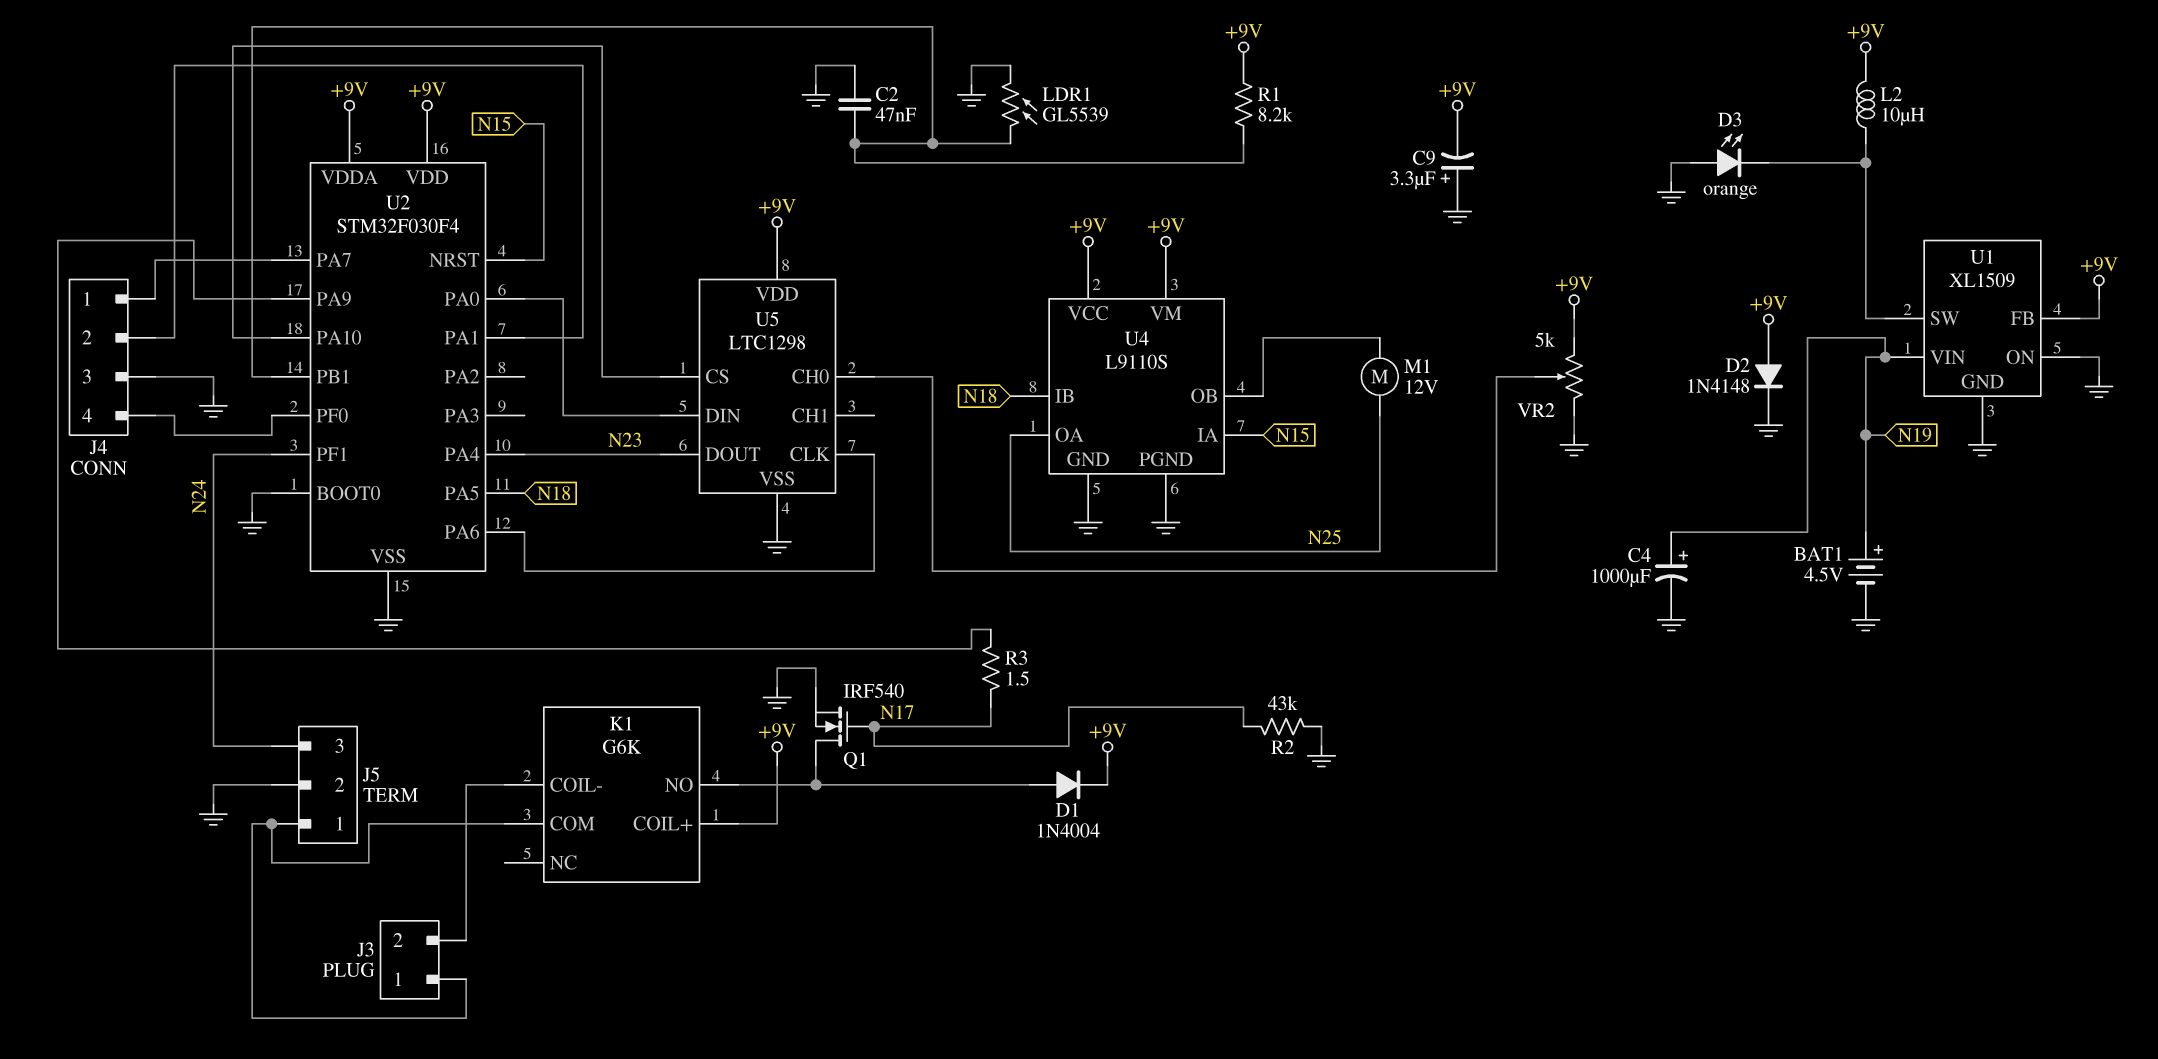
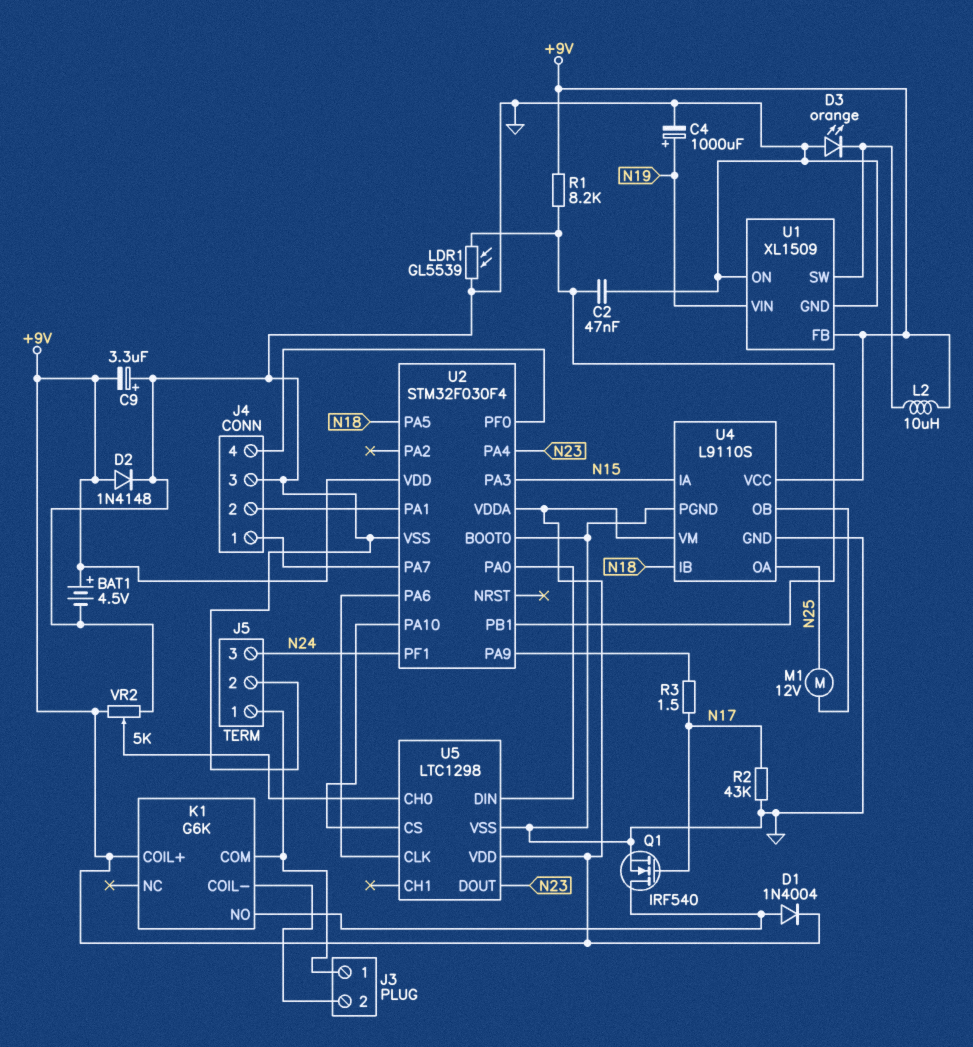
BAT1: 4.5V (plus N19, minus GND) -> 4.5V (plus +9V, minus GND)
U2 pin NRST: N15 -> none
U2 pin PA3: none -> N15

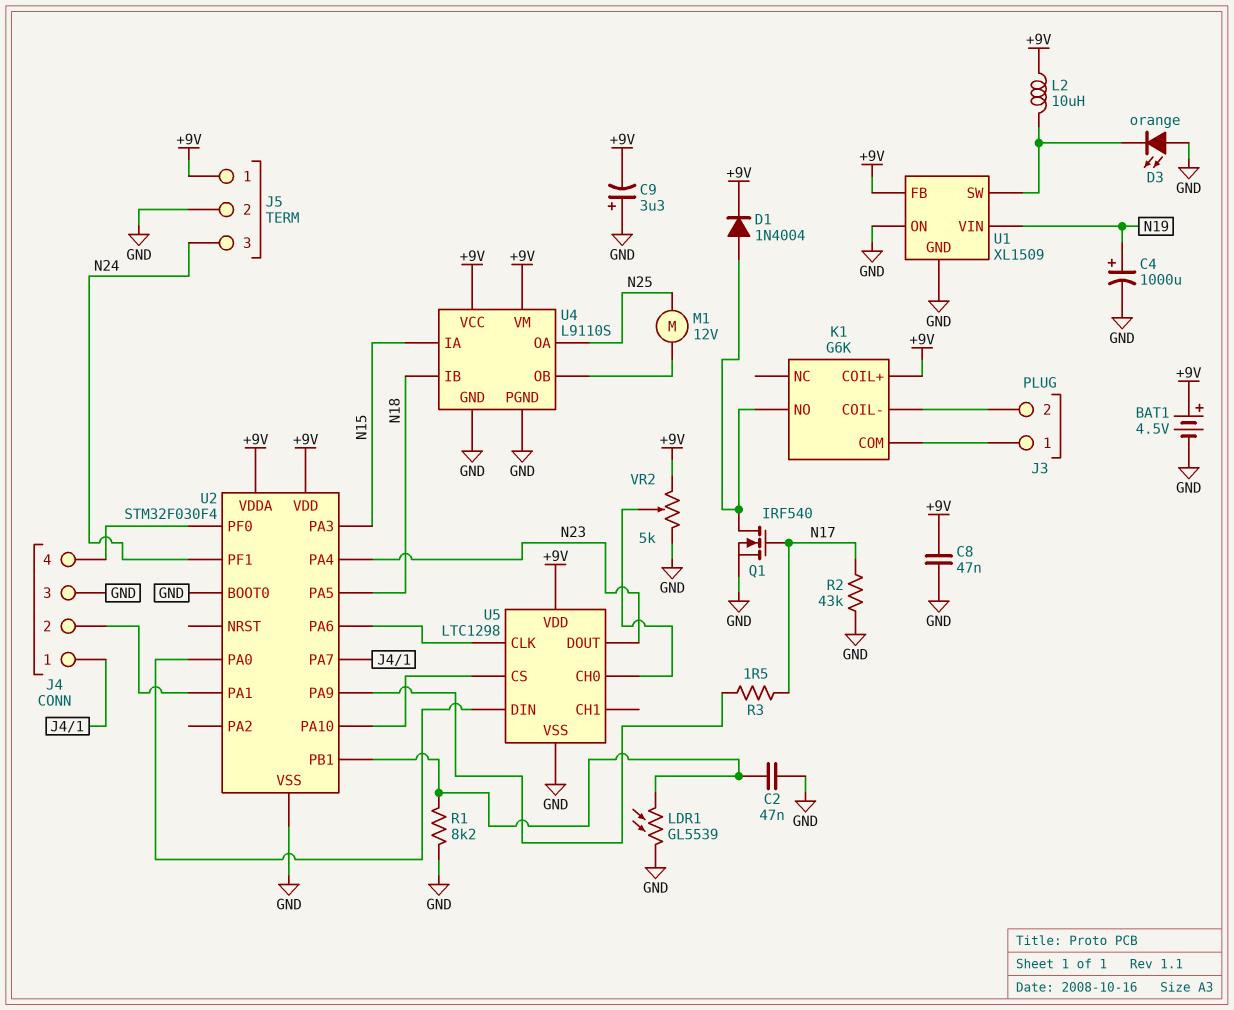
C8: none -> 47nF (+9V, GND)
D2: diode 1N4148 (A +9V, K GND) -> none
J5 pin 1: J3/1 -> +9V
R1: 8.2k (+9V, U2/PB1) -> 8.2k (GND, U2/PB1)

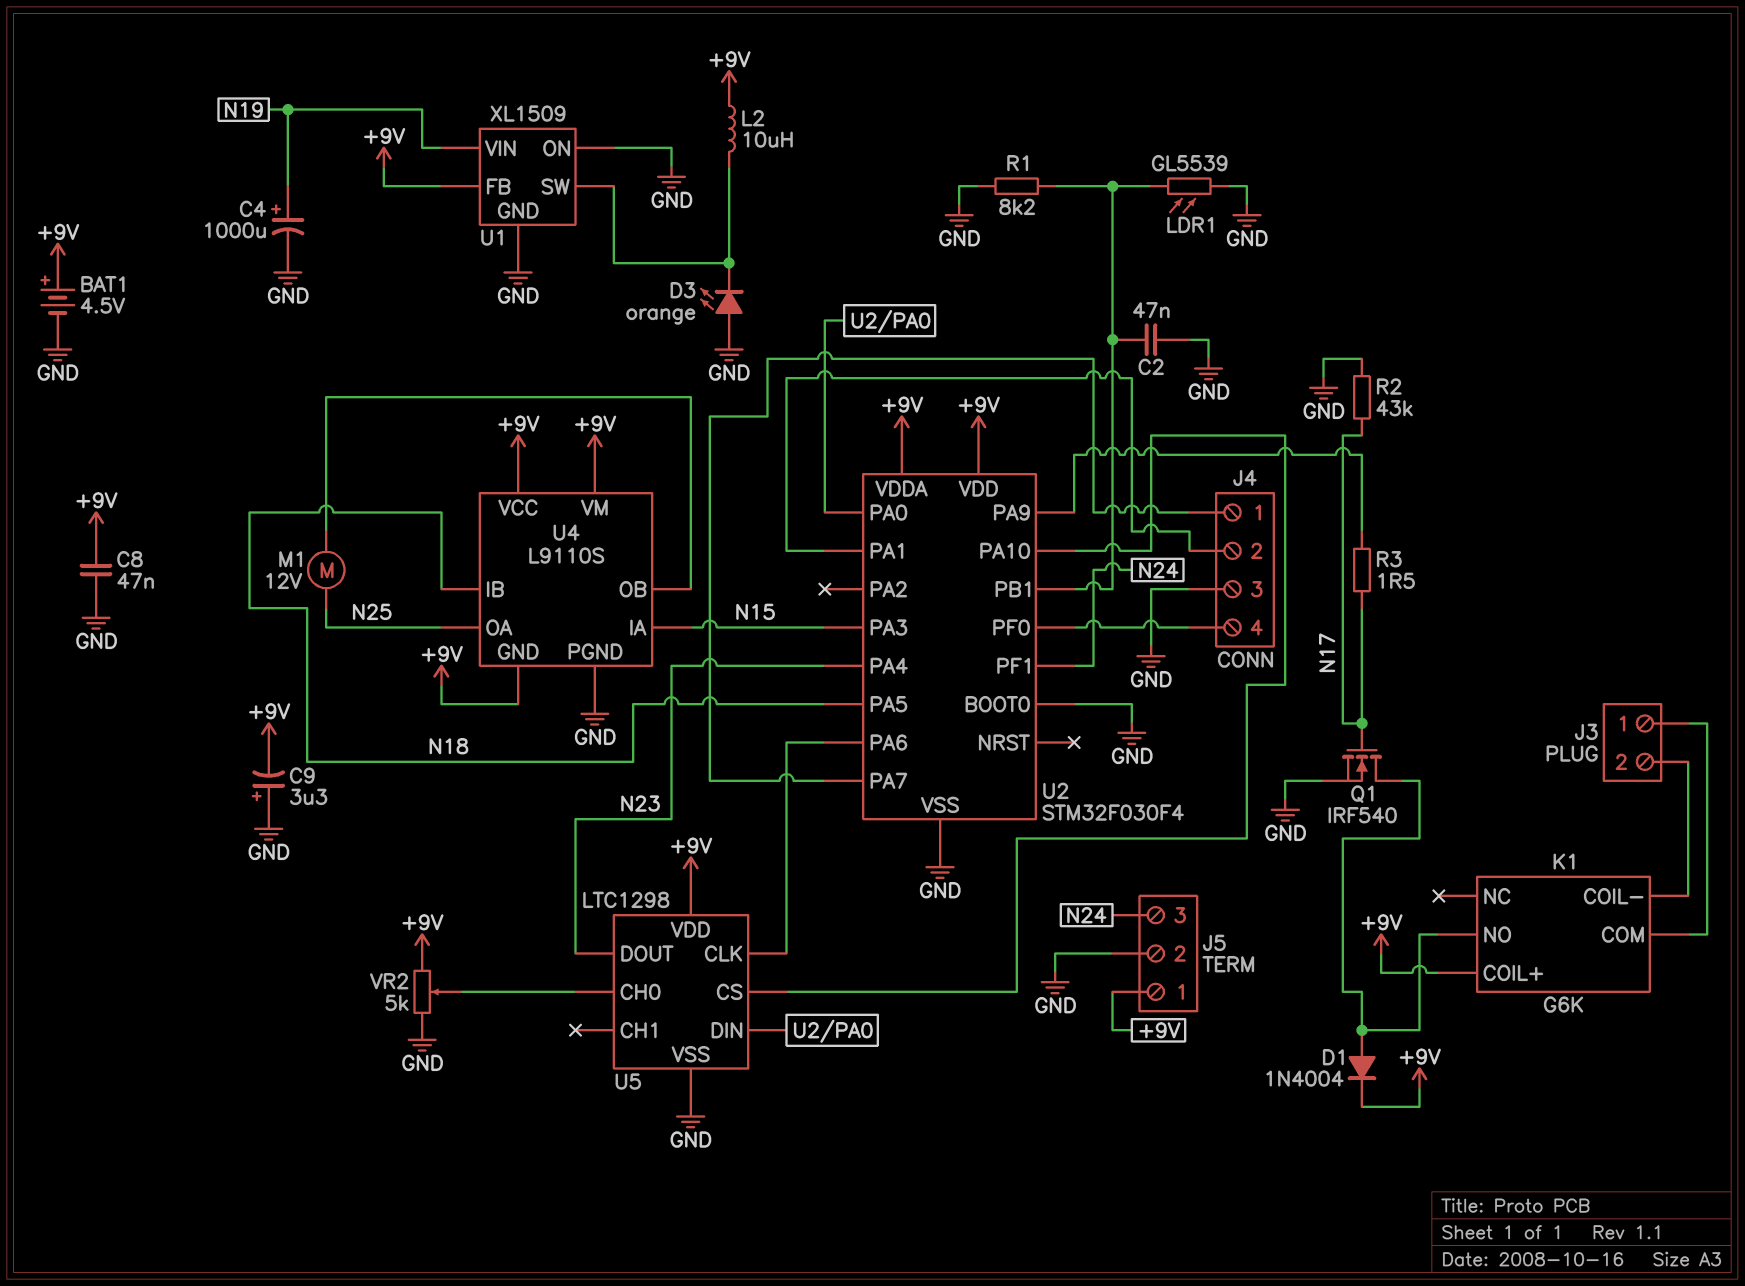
U4 pin GND: GND -> +9V

